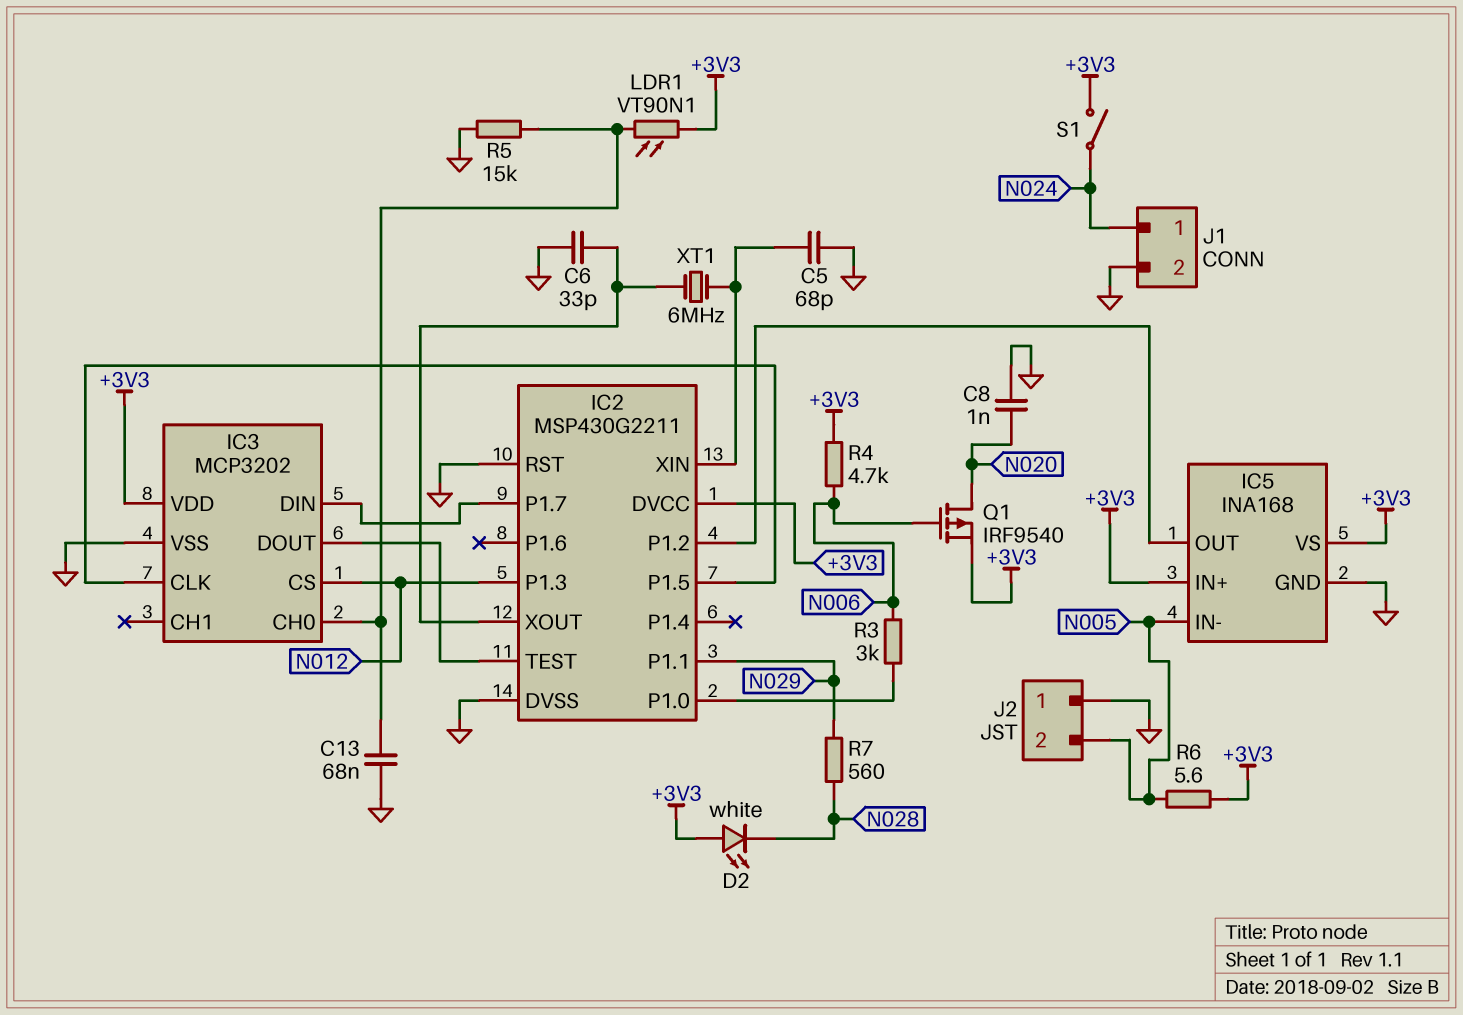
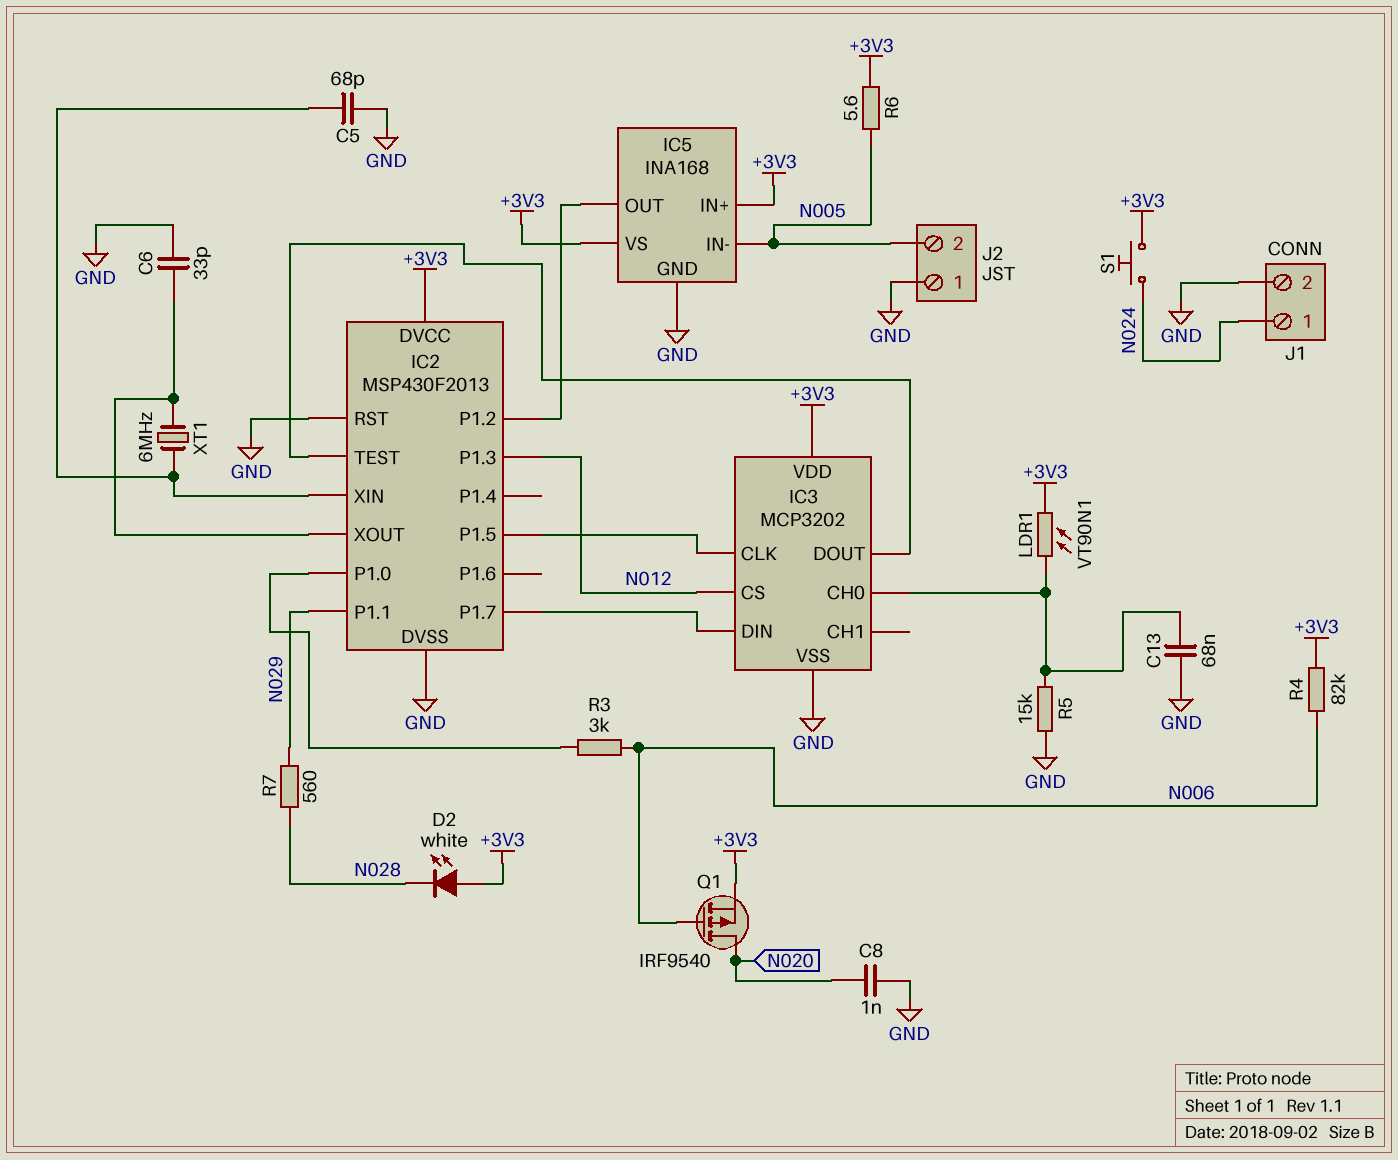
IC2: MSP430G2211 -> MSP430F2013
R4: 4.7k (+3V3, N006) -> 82k (+3V3, N006)
S1: switch (+3V3, N024) -> button (+3V3, N024)

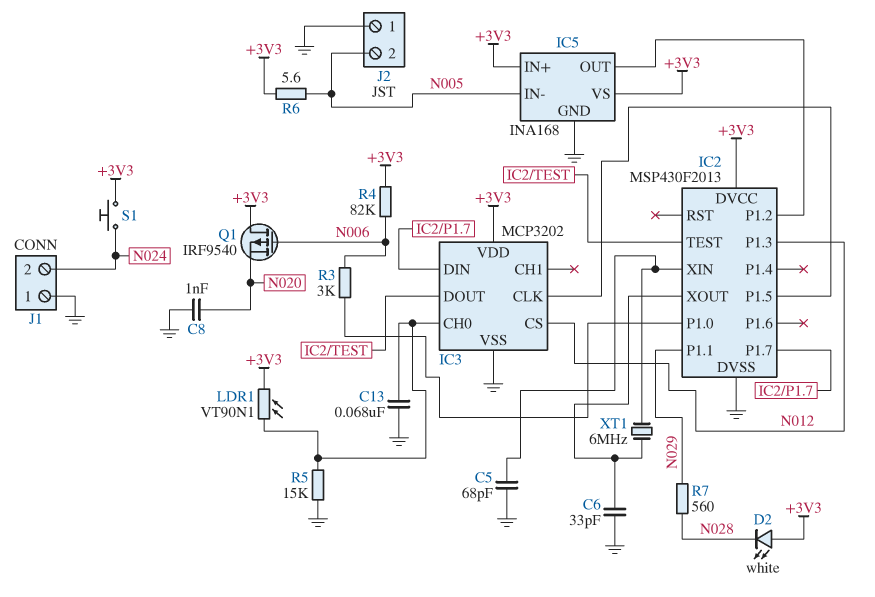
IC2 pin RST: GND -> none
J1 pin 1: N024 -> GND
J1 pin 2: GND -> N024
Q1: PMOS IRF9540 (G N006, D N020, S +3V3) -> PMOS IRF9540 (G N006, D +3V3, S N020)

